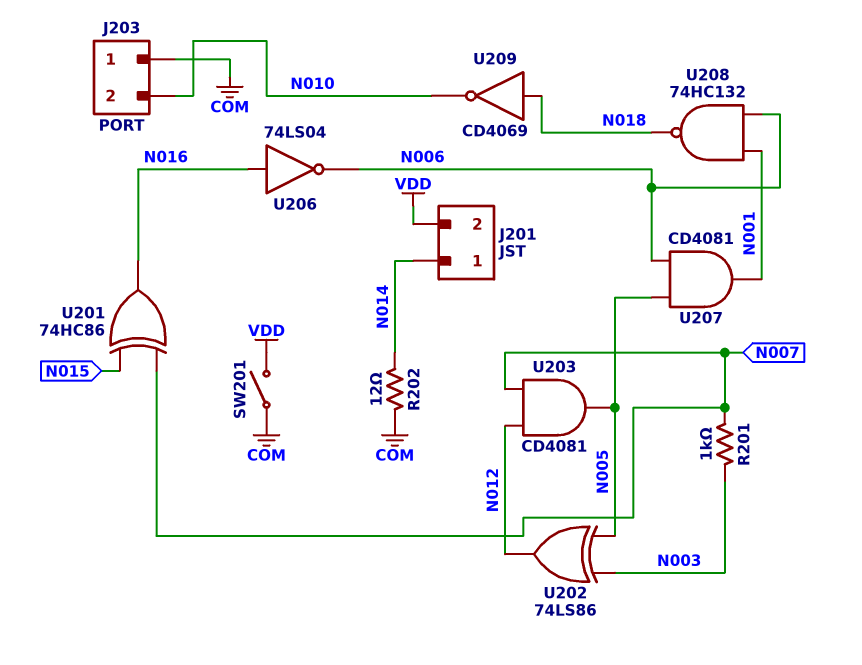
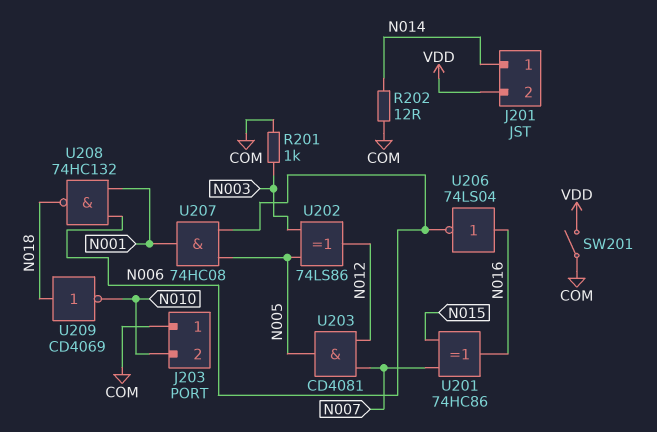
R201: 1k (N003, N007) -> 1k (COM, N003)
U207: AND CD4081 (in N005, in N006, out N001) -> AND 74HC08 (in N005, in N006, out N001)

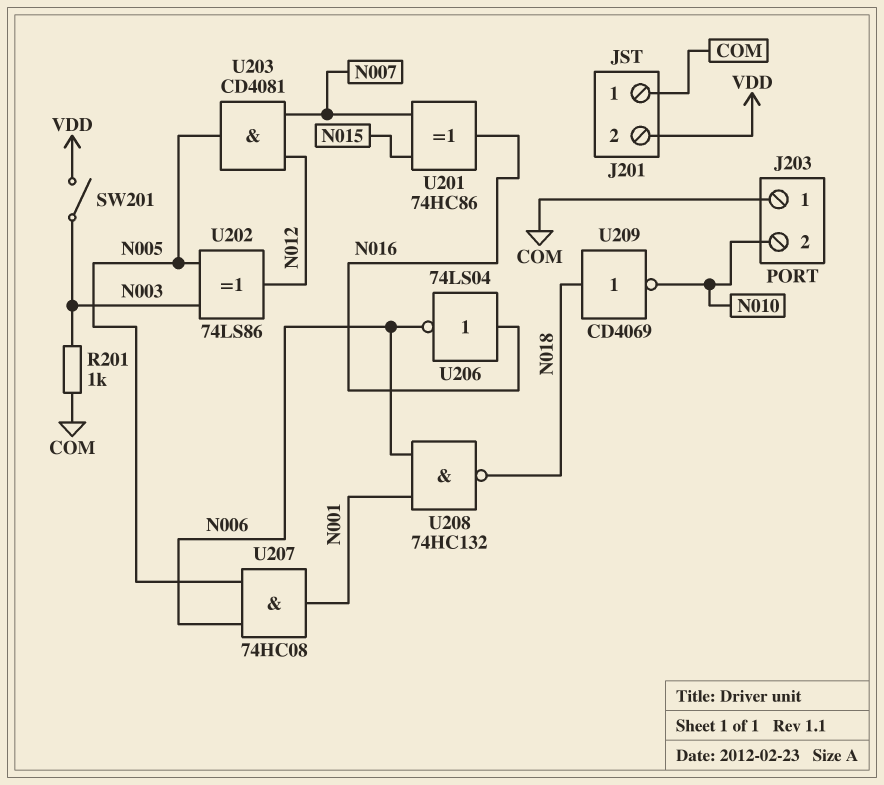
J201 pin 1: N014 -> COM
R202: 12 (COM, N014) -> none
SW201: switch (COM, VDD) -> switch (N003, VDD)

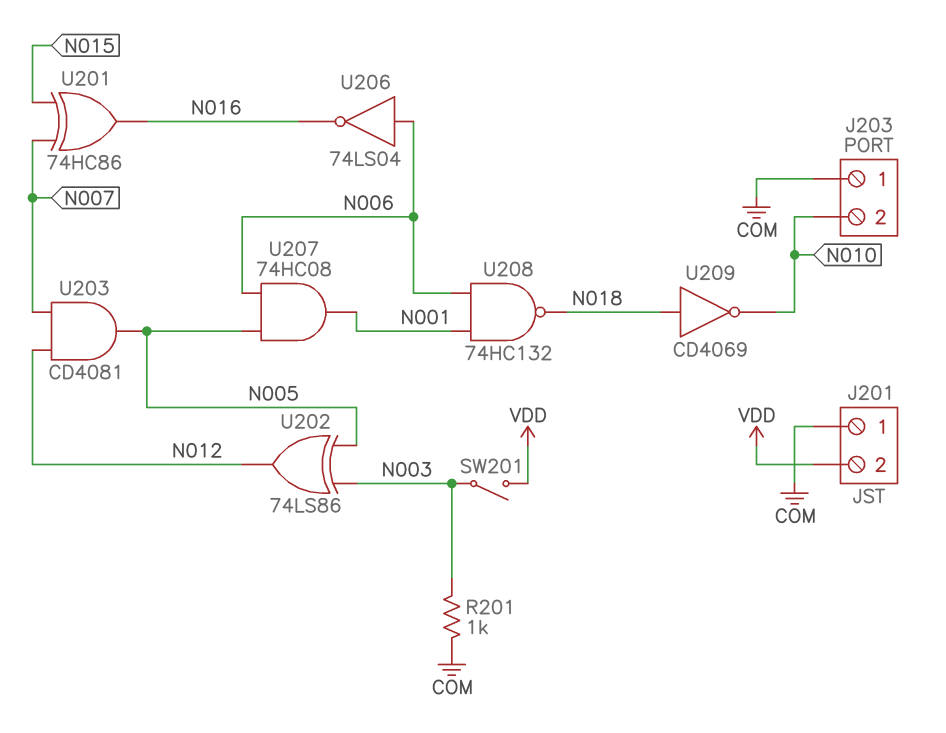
U206: NOT 74LS04 (in N016, out N006) -> NOT 74LS04 (in N006, out N016)

